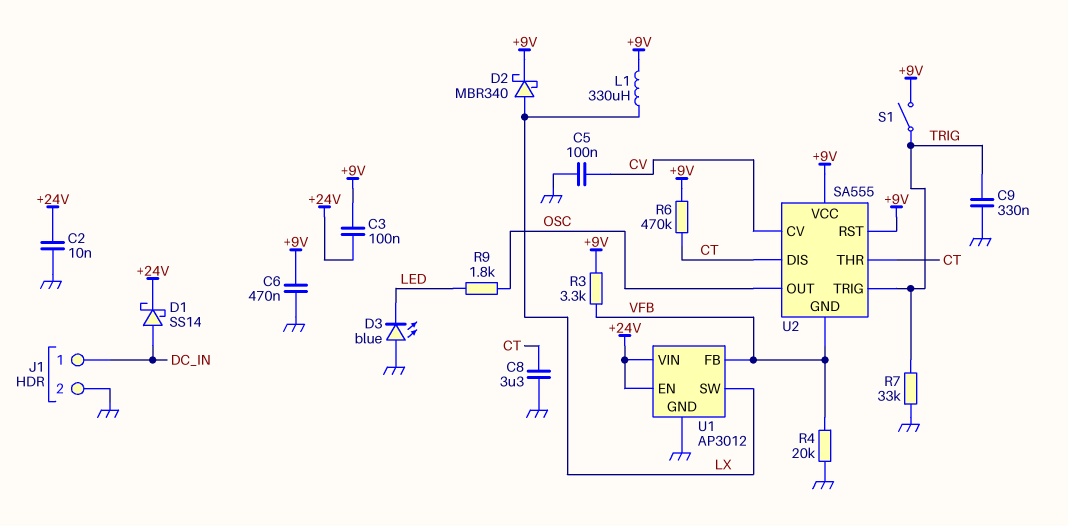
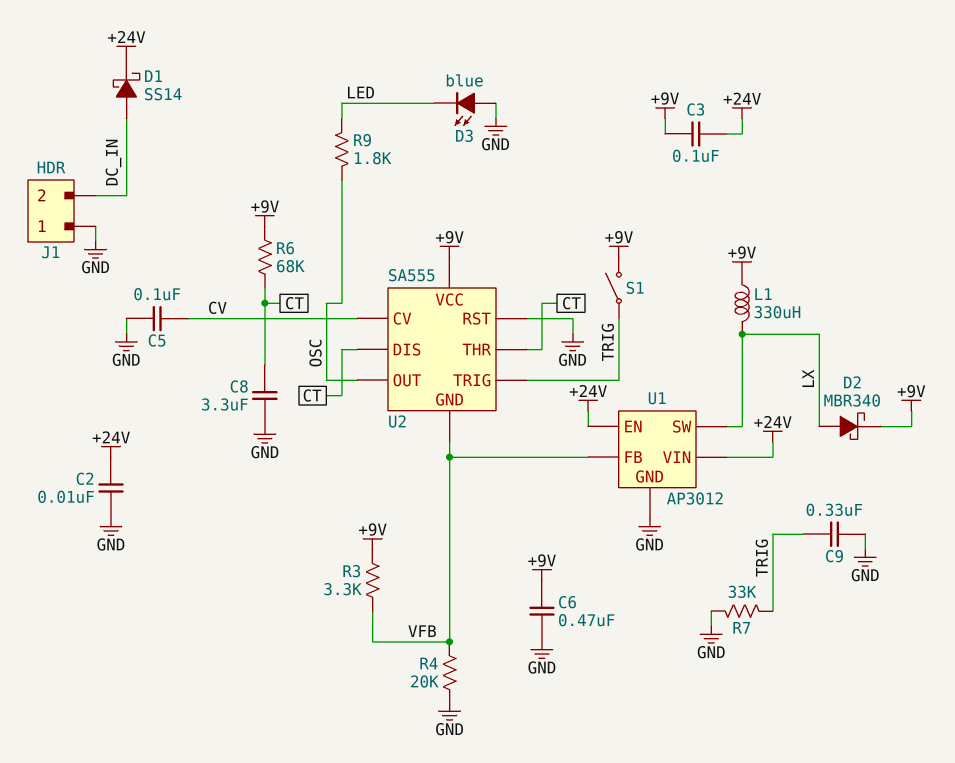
J1 pin 1: DC_IN -> GND
J1 pin 2: GND -> DC_IN
R6: 470k (+9V, CT) -> 68k (+9V, CT)
U2 pin RST: +9V -> GND

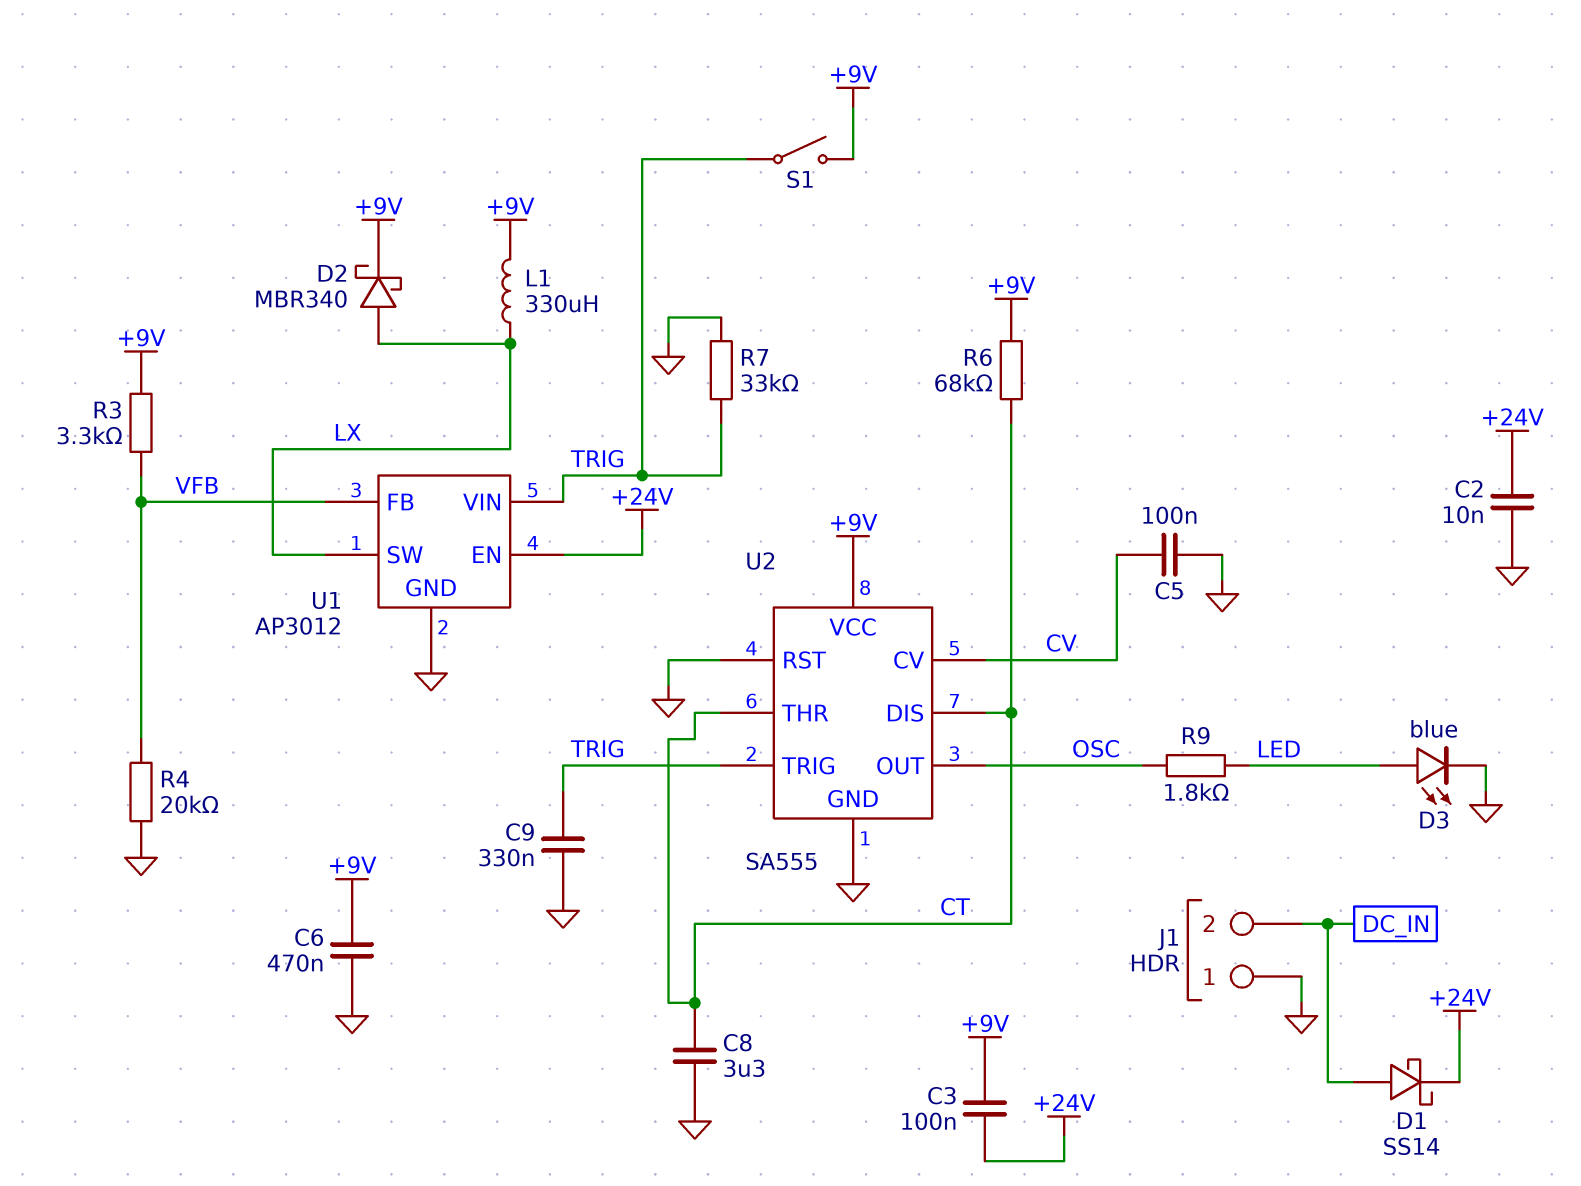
D3: LED blue (A GND, K LED) -> LED blue (A LED, K GND)
U1 pin VIN: +24V -> TRIG
U2 pin GND: VFB -> GND

